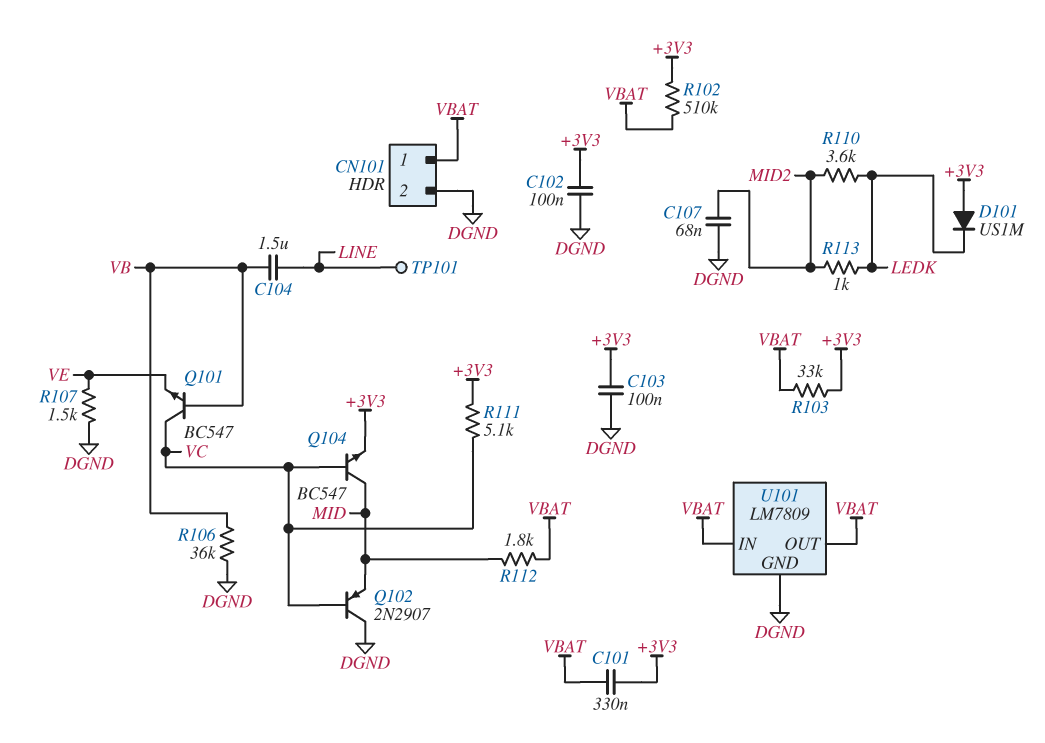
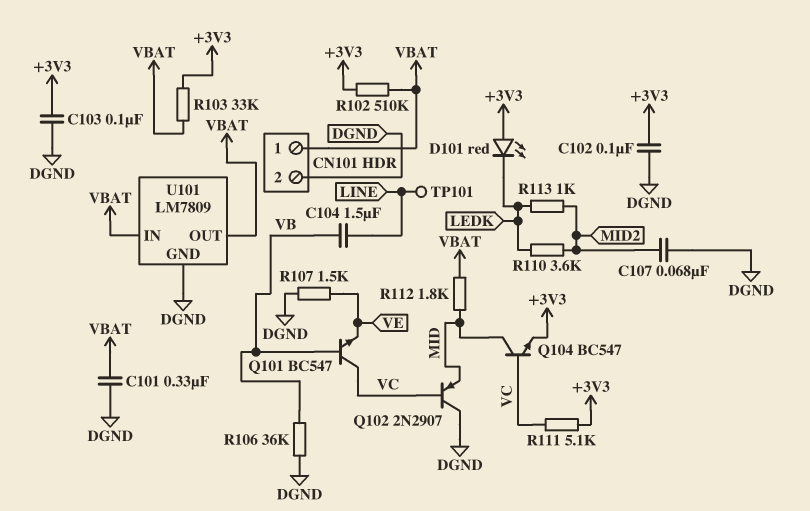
C101: 330nF (+3V3, VBAT) -> 330nF (DGND, VBAT)
D101: diode US1M (A +3V3, K LEDK) -> LED red (A +3V3, K LEDK)

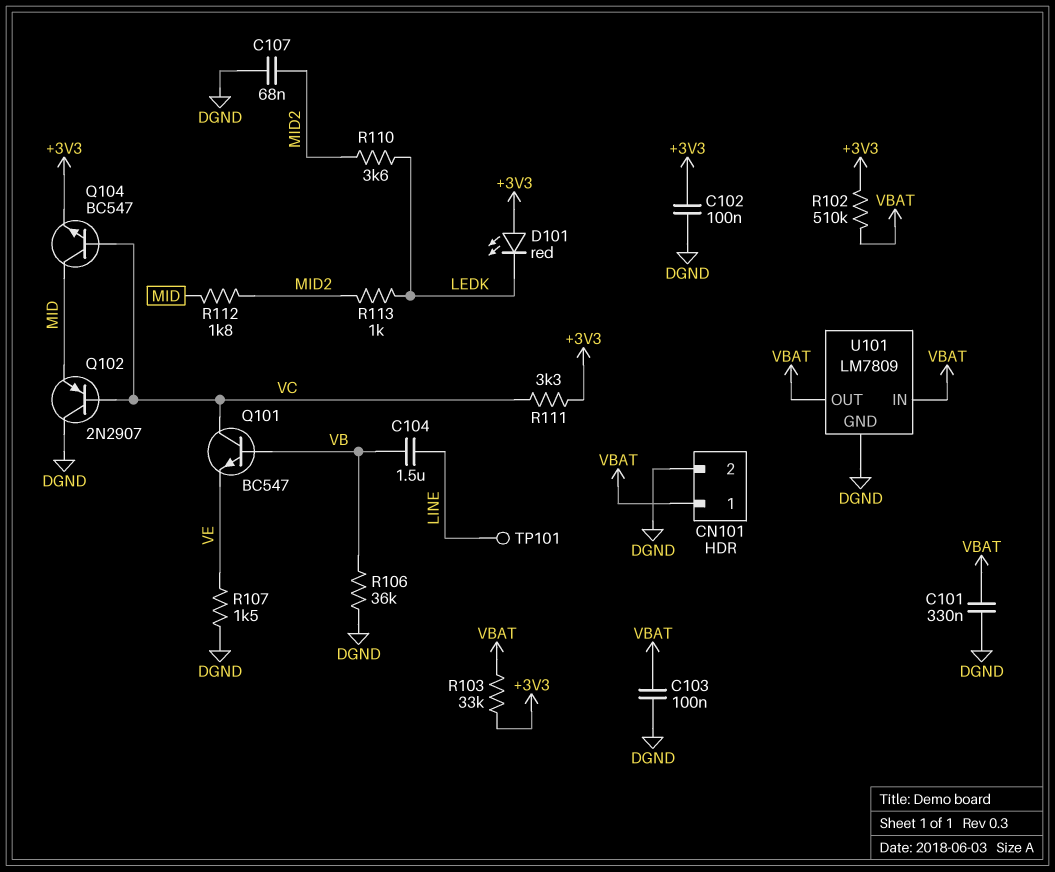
C103: 100nF (+3V3, DGND) -> 100nF (DGND, VBAT)
R111: 5.1k (+3V3, VC) -> 3.3k (+3V3, VC)
R112: 1.8k (MID, VBAT) -> 1.8k (MID, MID2)

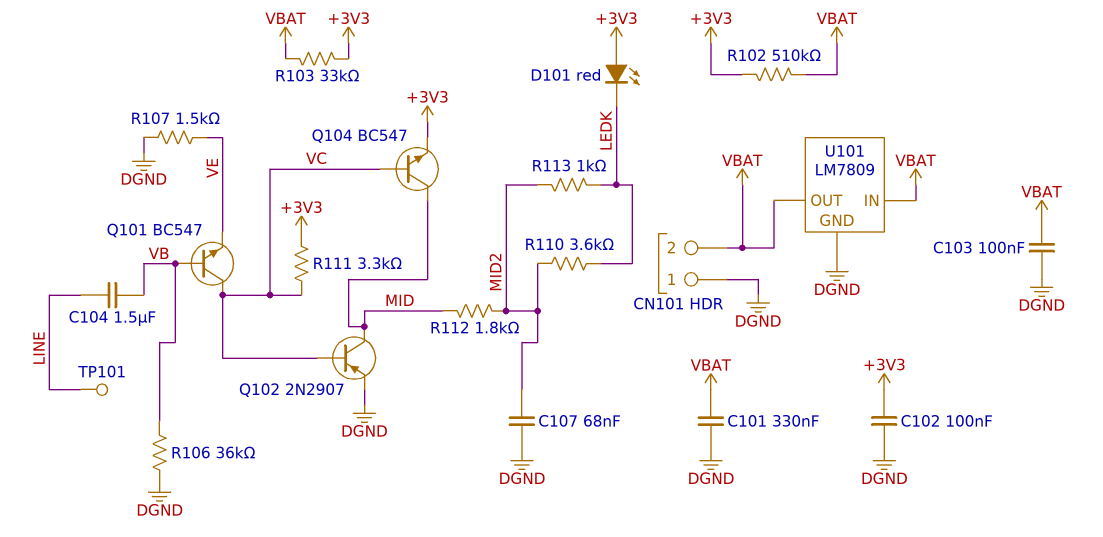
CN101 pin 1: VBAT -> DGND
CN101 pin 2: DGND -> VBAT
Q102: PNP 2N2907 (B VC, C DGND, E MID) -> PNP 2N2907 (B VC, C MID, E DGND)

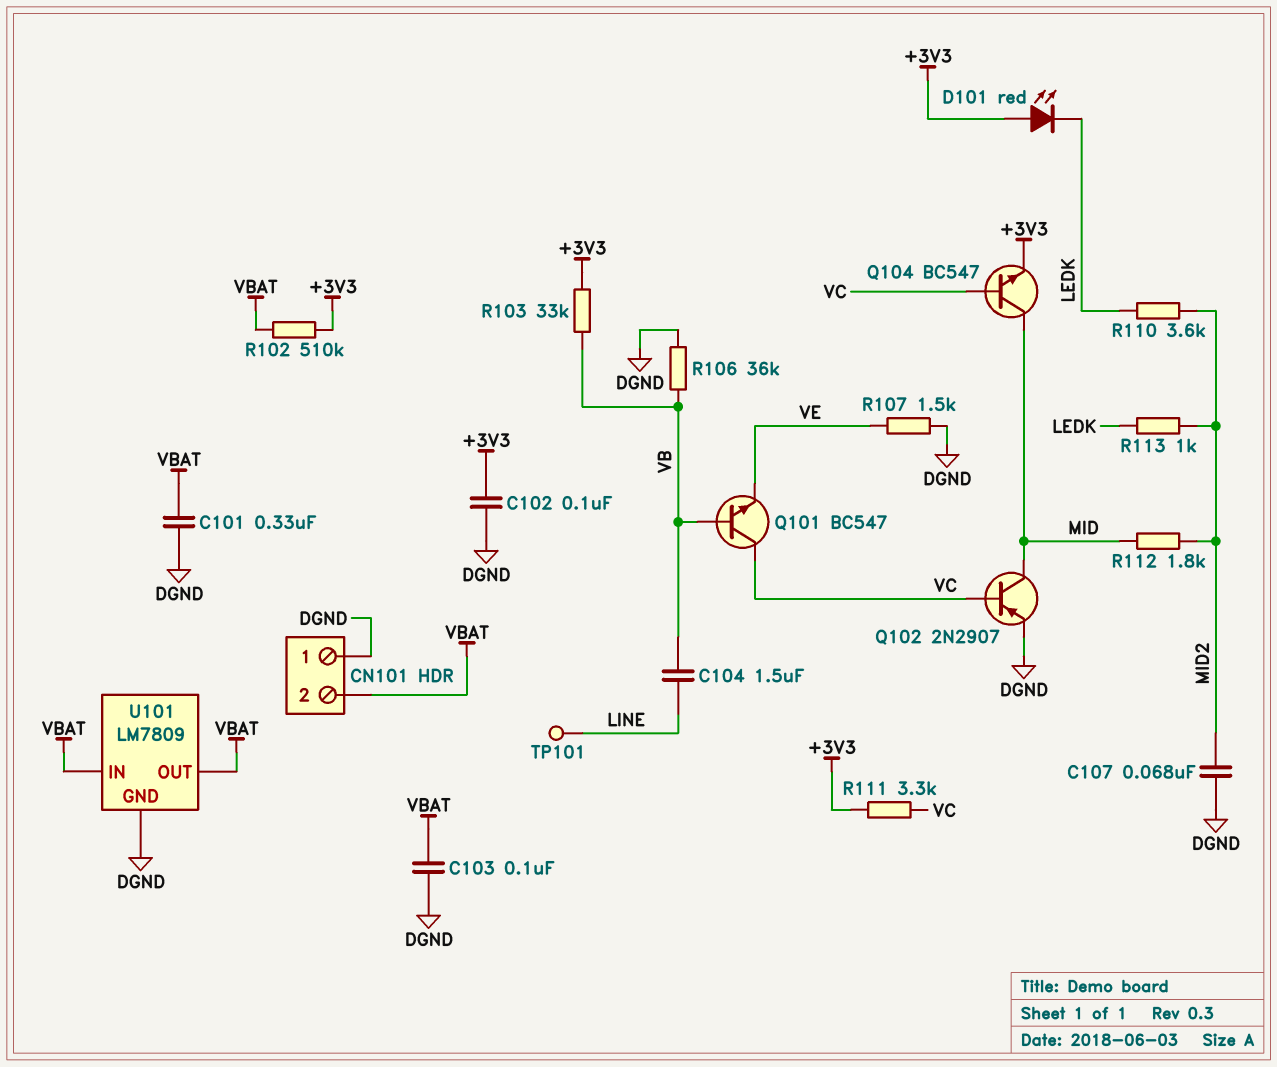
R103: 33k (+3V3, VBAT) -> 33k (+3V3, VB)

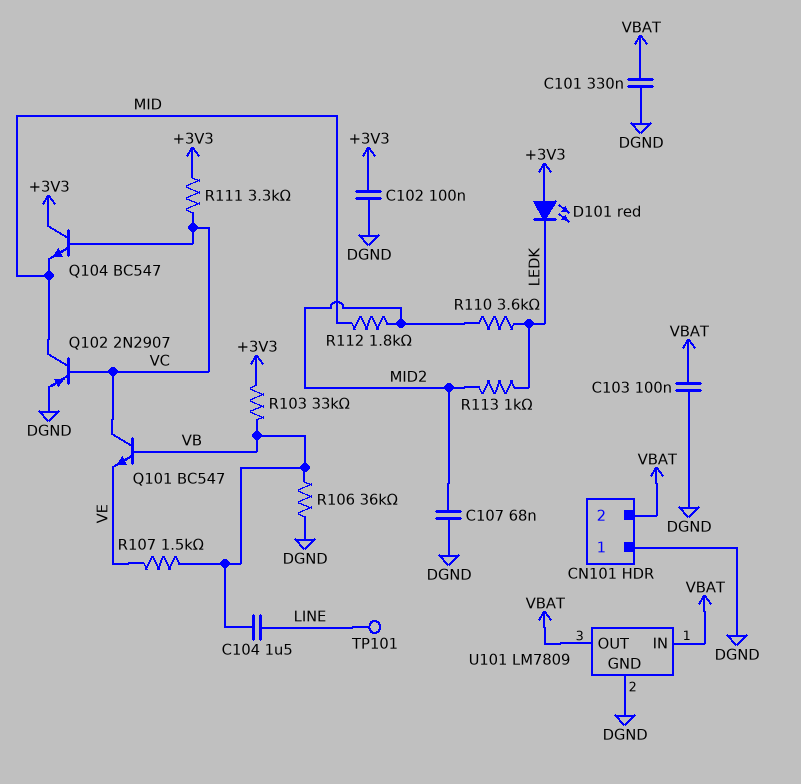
Q104: NPN BC547 (B VC, C MID, E +3V3) -> NPN BC547 (B VC, C +3V3, E MID)
R102: 510k (+3V3, VBAT) -> none
R107: 1.5k (DGND, VE) -> 1.5k (VB, VE)

